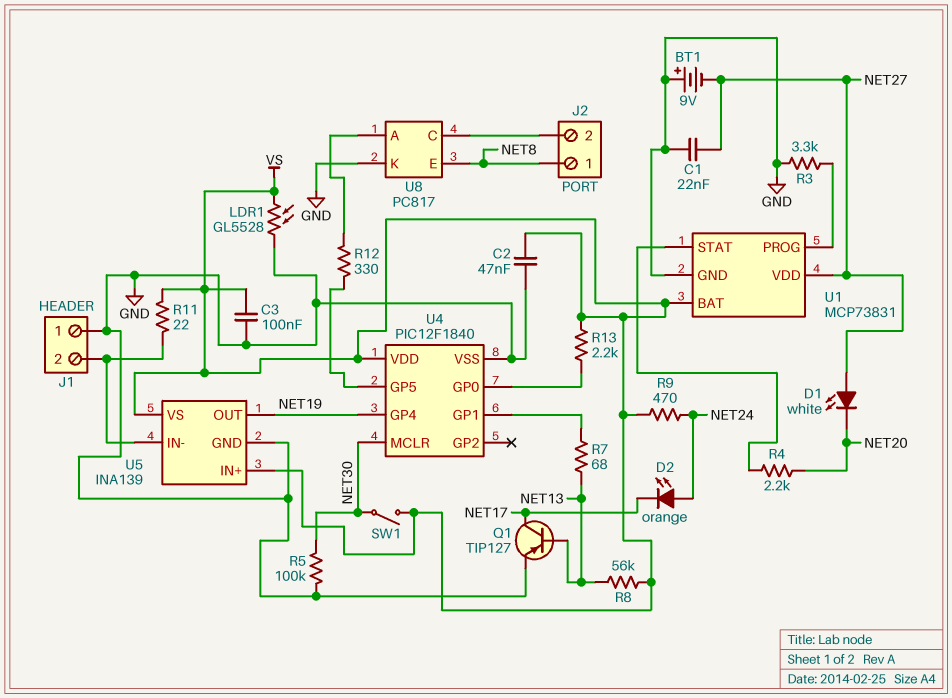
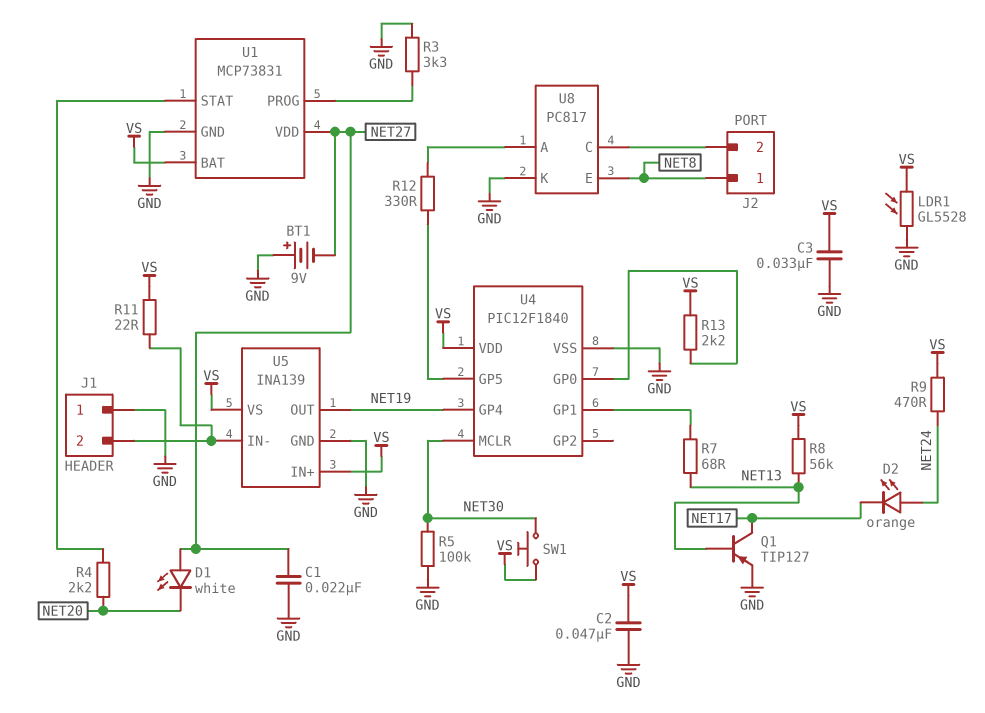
C3: 100nF (GND, VS) -> 33nF (GND, VS)
SW1: switch (NET30, VS) -> button (NET30, VS)

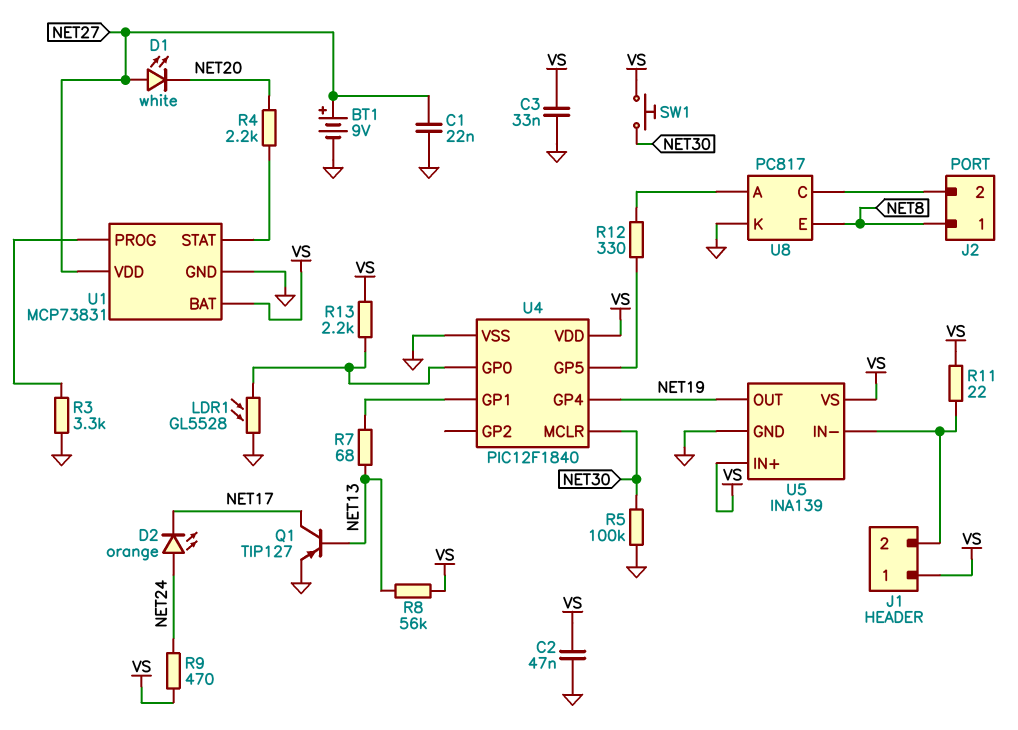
BT1: 9V (plus GND, minus NET27) -> 9V (plus NET27, minus GND)
J1 pin 1: GND -> VS
LDR1: GL5528 (GND, VS) -> GL5528 (GND, U4/GP0)

